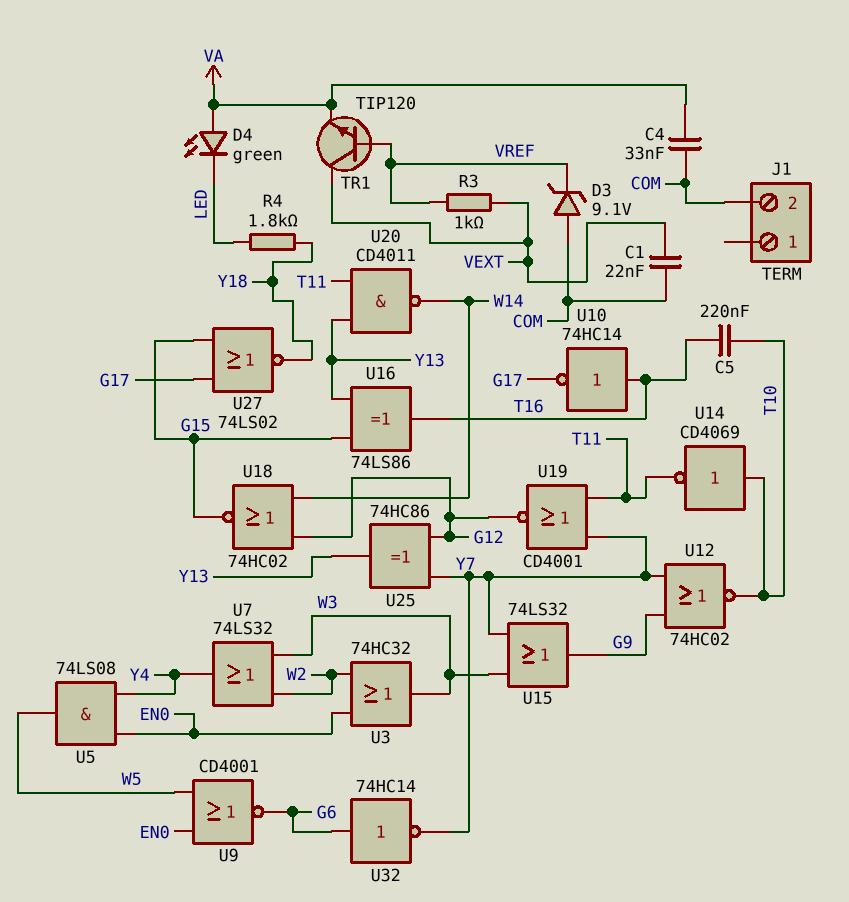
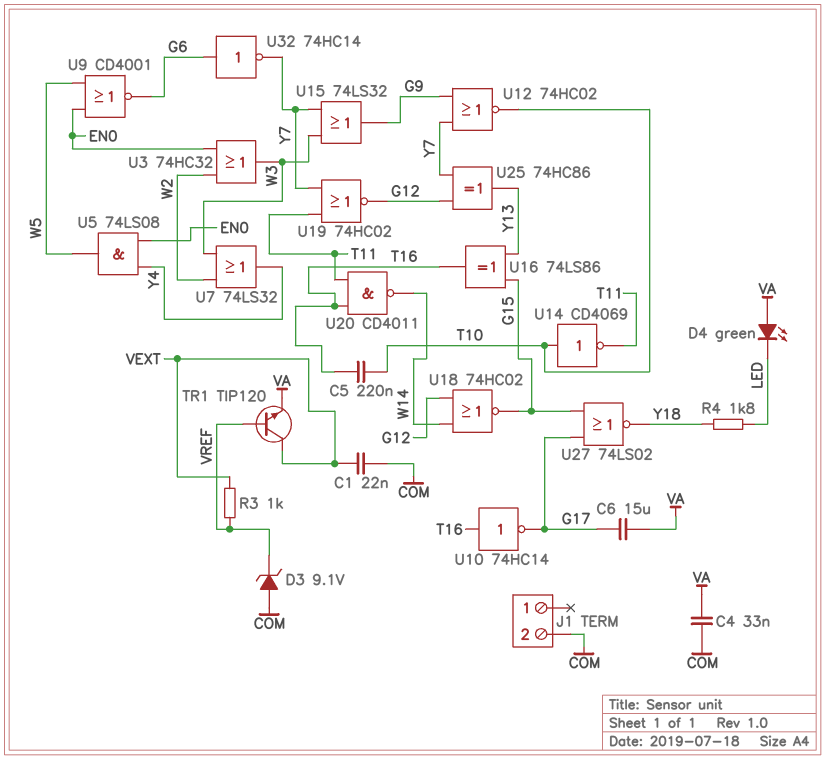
C6: none -> 15uF (G17, VA)
U19: NOR CD4001 (in T11, in Y7, out G12) -> NOR 74HC02 (in T11, in Y7, out G12)
U20: NAND CD4011 (in T11, in Y13, out W14) -> NAND CD4011 (in T11, in T16, out W14)

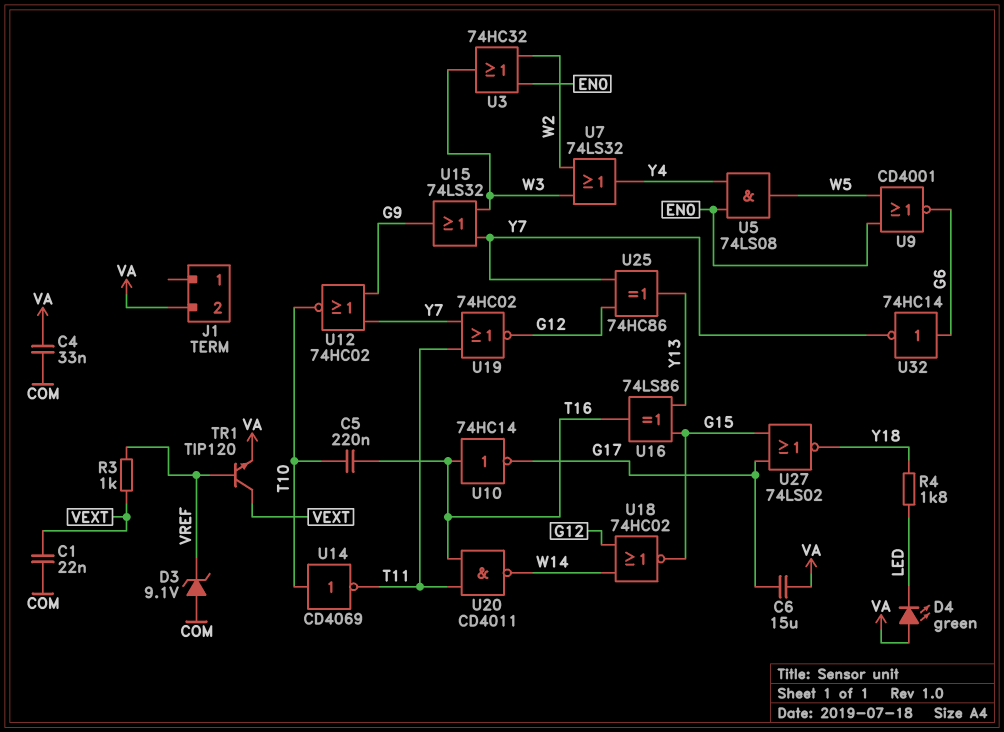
J1 pin 2: COM -> VA

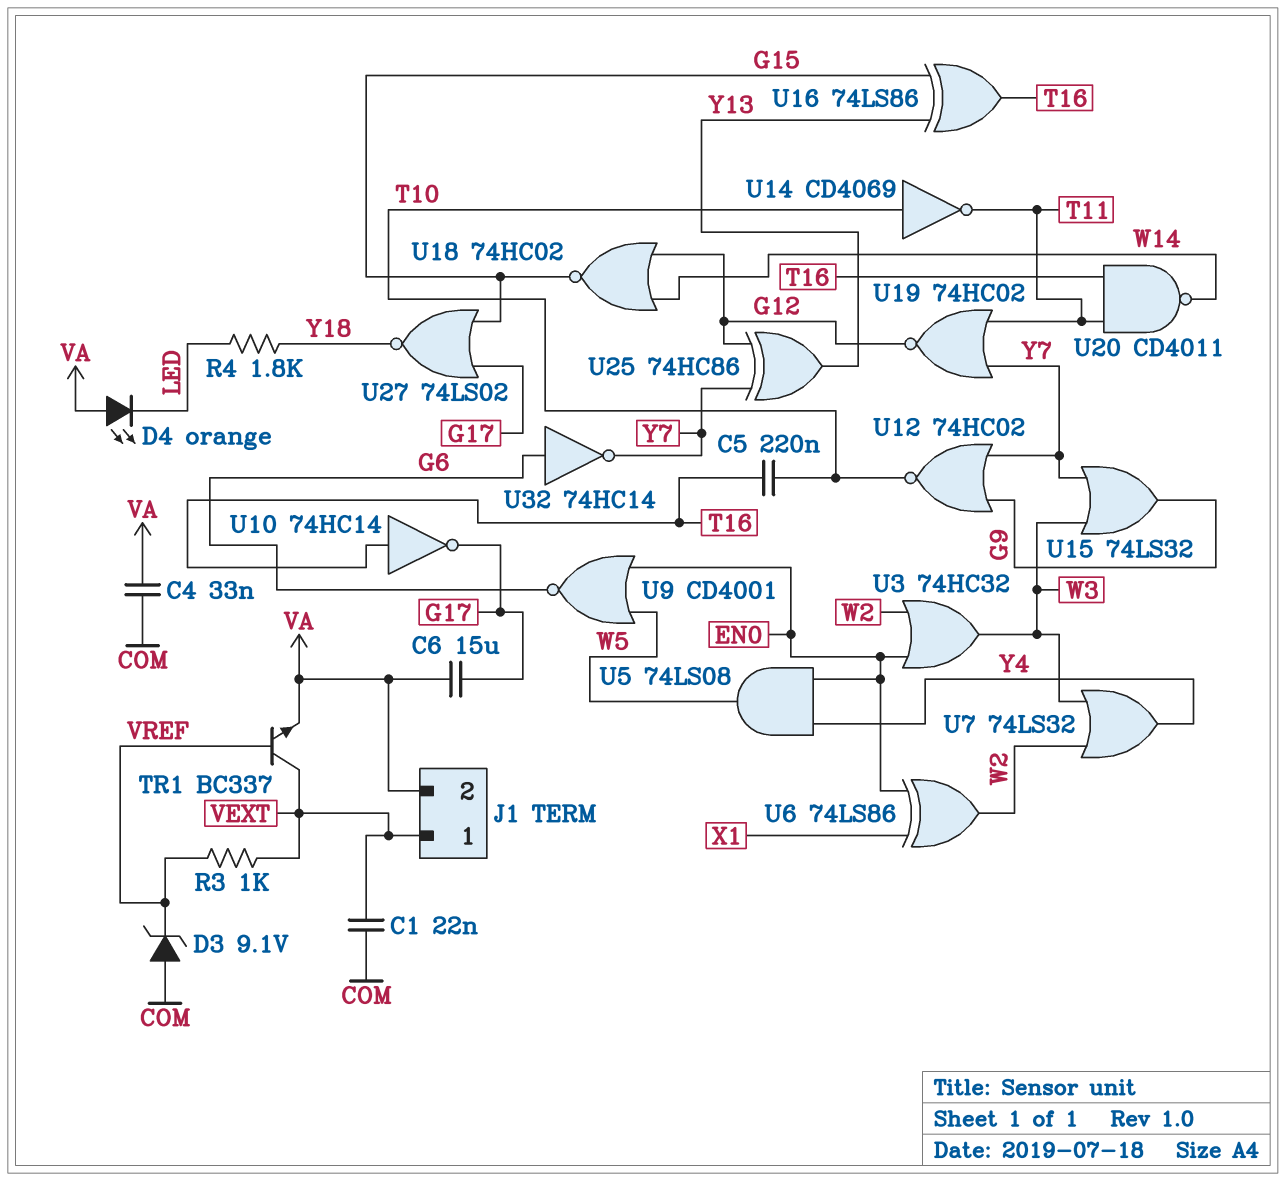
D4: LED green (A VA, K LED) -> LED orange (A VA, K LED)
J1 pin 1: none -> VEXT
TR1: NPN TIP120 (B VREF, C VEXT, E VA) -> NPN BC337 (B VREF, C VEXT, E VA)
U6: none -> XOR 74LS86 (in EN0, in X1, out W2)

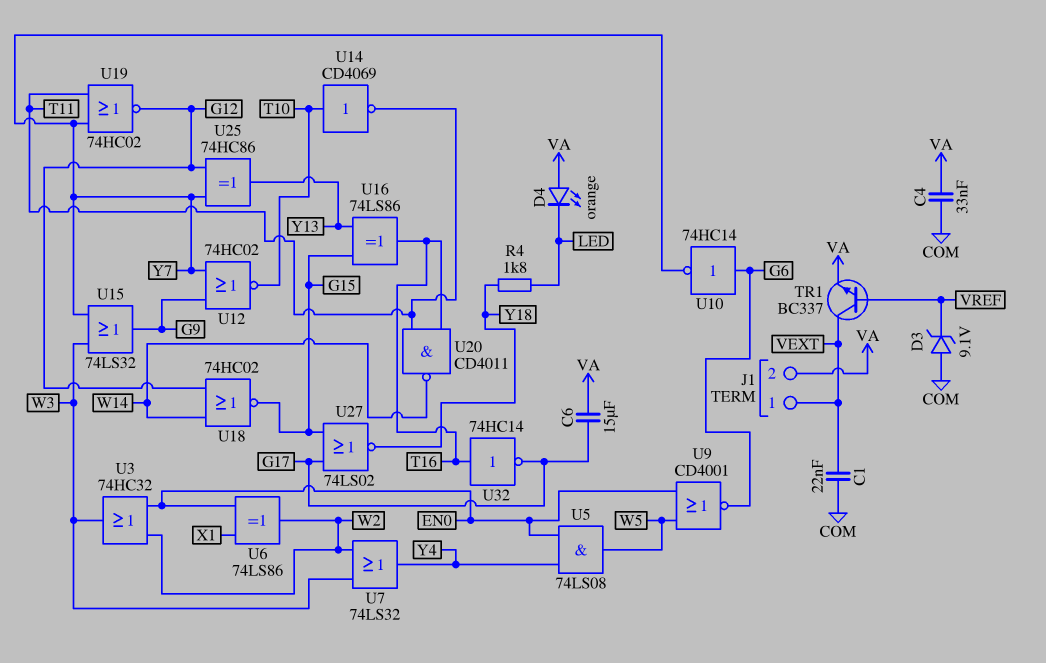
C5: 220nF (T10, T16) -> none
R3: 1k (VEXT, VREF) -> none
U10: NOT 74HC14 (in T16, out G17) -> NOT 74HC14 (in G6, out Y7)
U32: NOT 74HC14 (in G6, out Y7) -> NOT 74HC14 (in T16, out G17)

